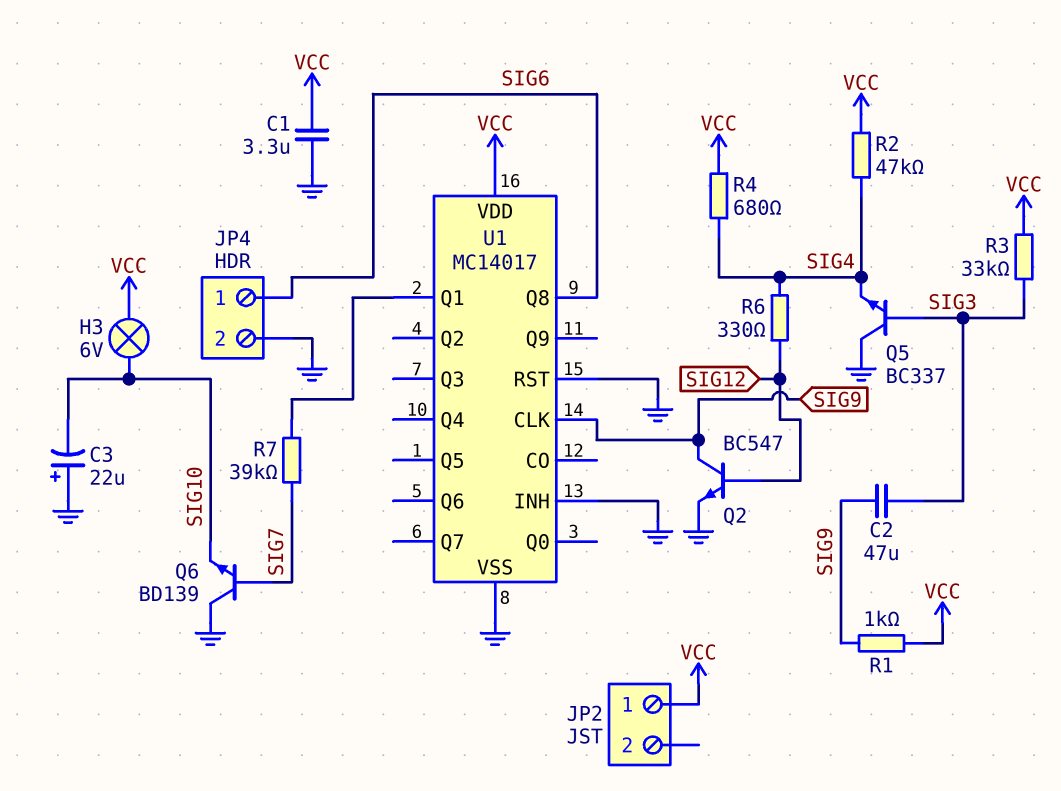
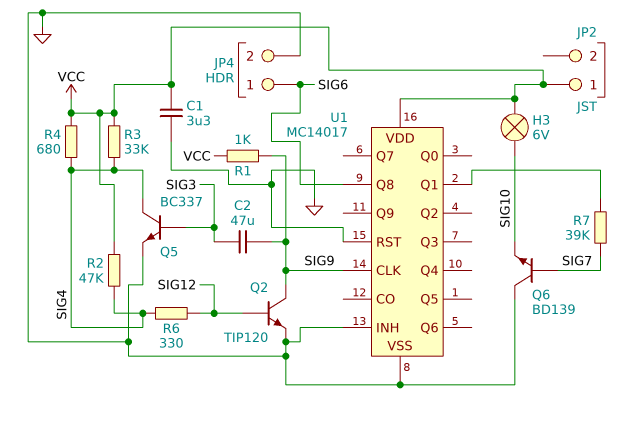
C3: 22uF (plus GND, minus SIG10) -> none
Q2: NPN BC547 (B SIG12, C SIG9, E GND) -> NPN TIP120 (B SIG12, C SIG9, E GND)
Q5: NPN BC337 (B SIG3, C GND, E SIG4) -> NPN BC337 (B SIG3, C SIG4, E GND)
R3: 33k (SIG3, VCC) -> 33k (SIG4, VCC)

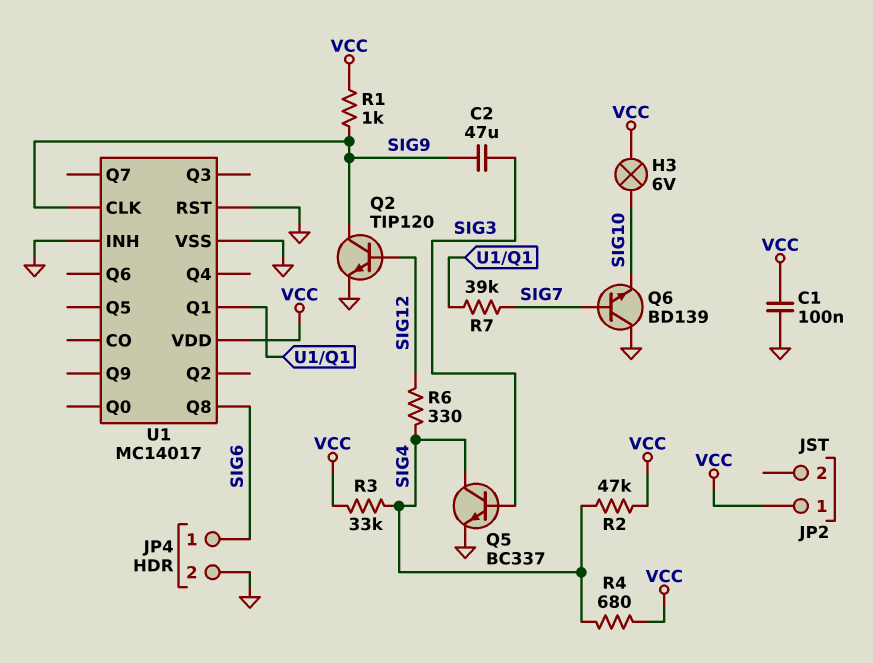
C1: 3.3uF (GND, VCC) -> 100nF (GND, VCC)

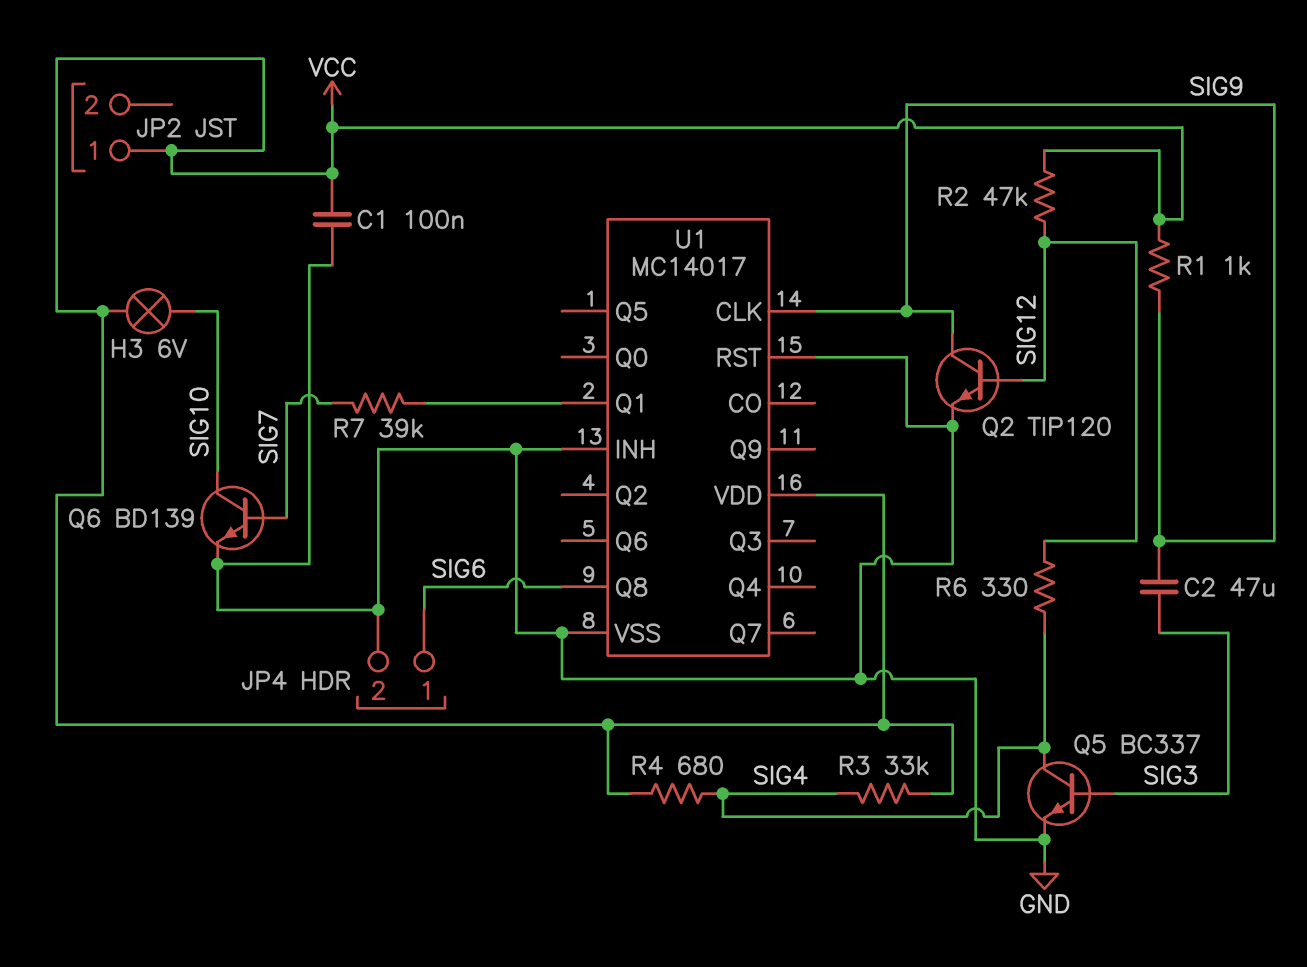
Q6: NPN BD139 (B SIG7, C GND, E SIG10) -> NPN BD139 (B SIG7, C SIG10, E GND)
R2: 47k (SIG4, VCC) -> 47k (SIG12, VCC)

